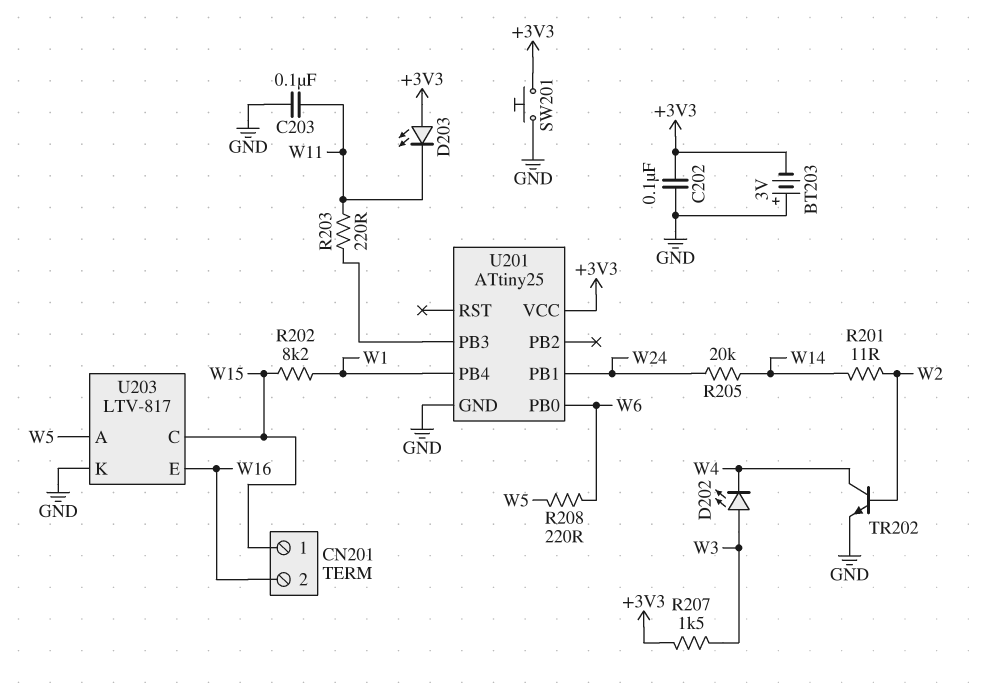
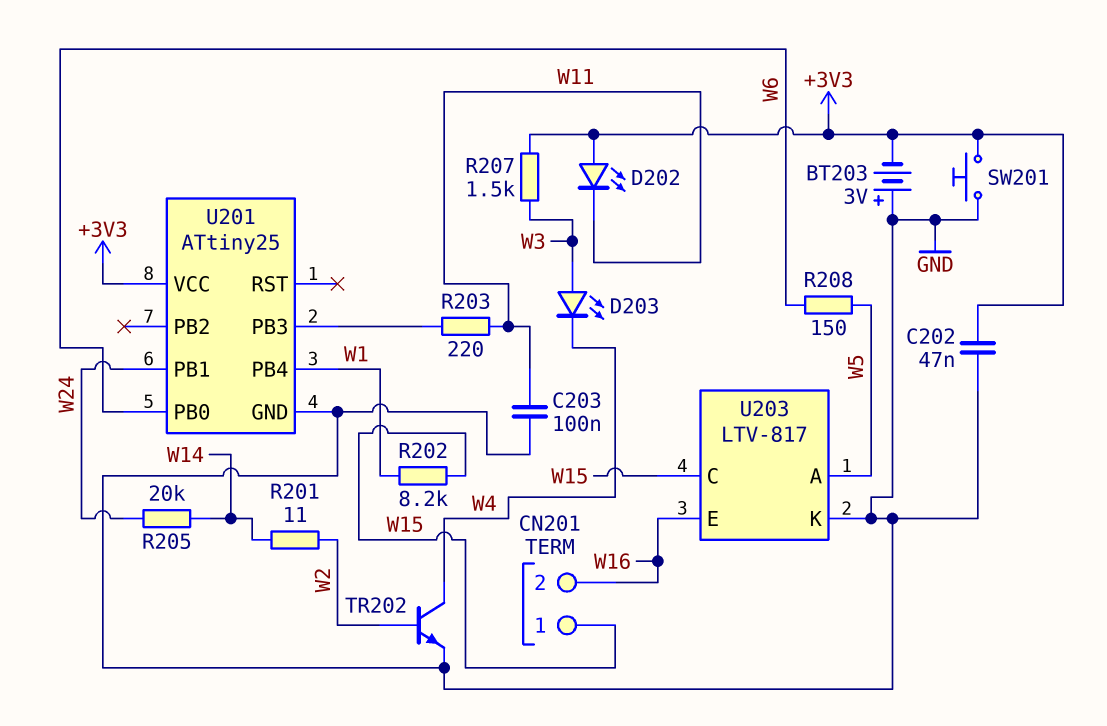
C202: 100nF (+3V3, GND) -> 47nF (+3V3, GND)
D202: LED (A W3, K W4) -> LED (A +3V3, K W11)
D203: LED (A +3V3, K W11) -> LED (A W3, K W4)
R208: 220 (W5, W6) -> 150 (W5, W6)

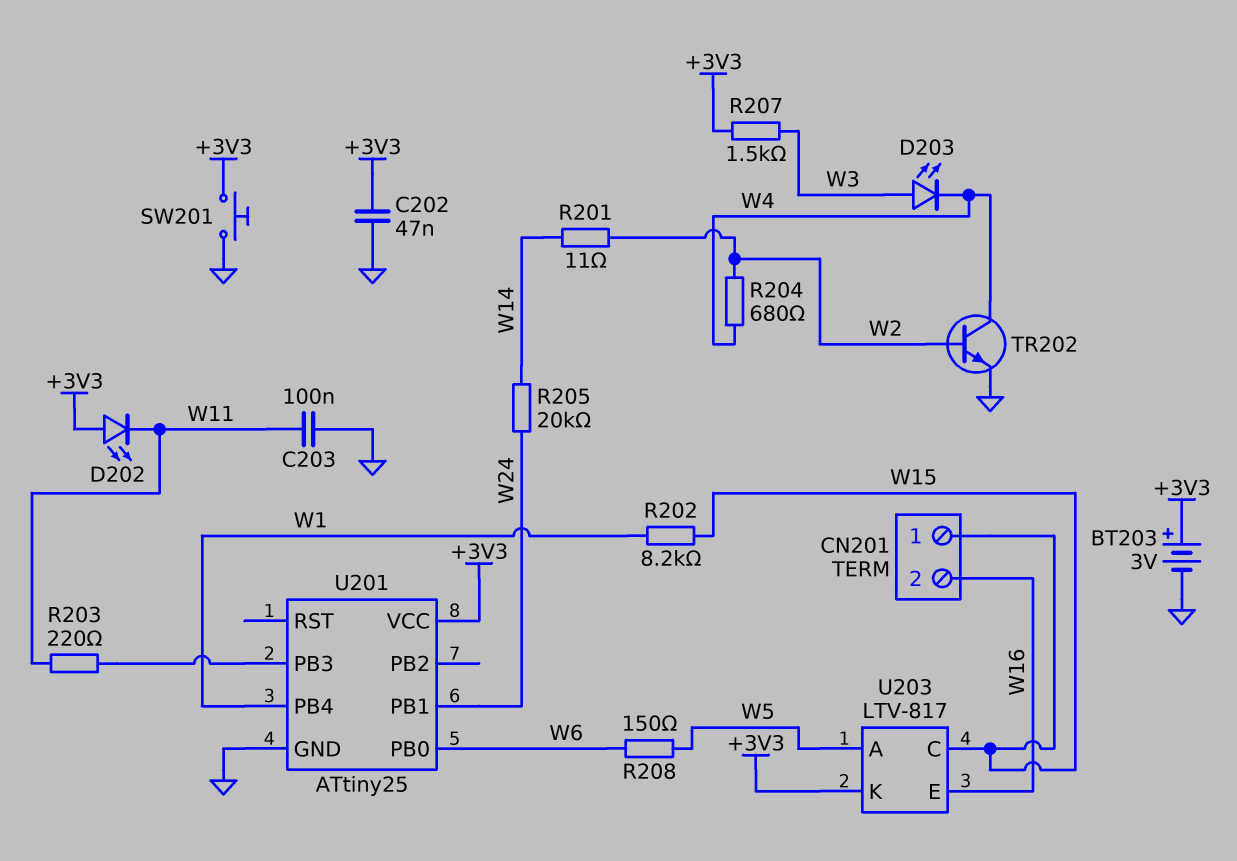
BT203: 3V (plus GND, minus +3V3) -> 3V (plus +3V3, minus GND)
R204: none -> 680 (W2, W4)
U203 pin K: GND -> +3V3

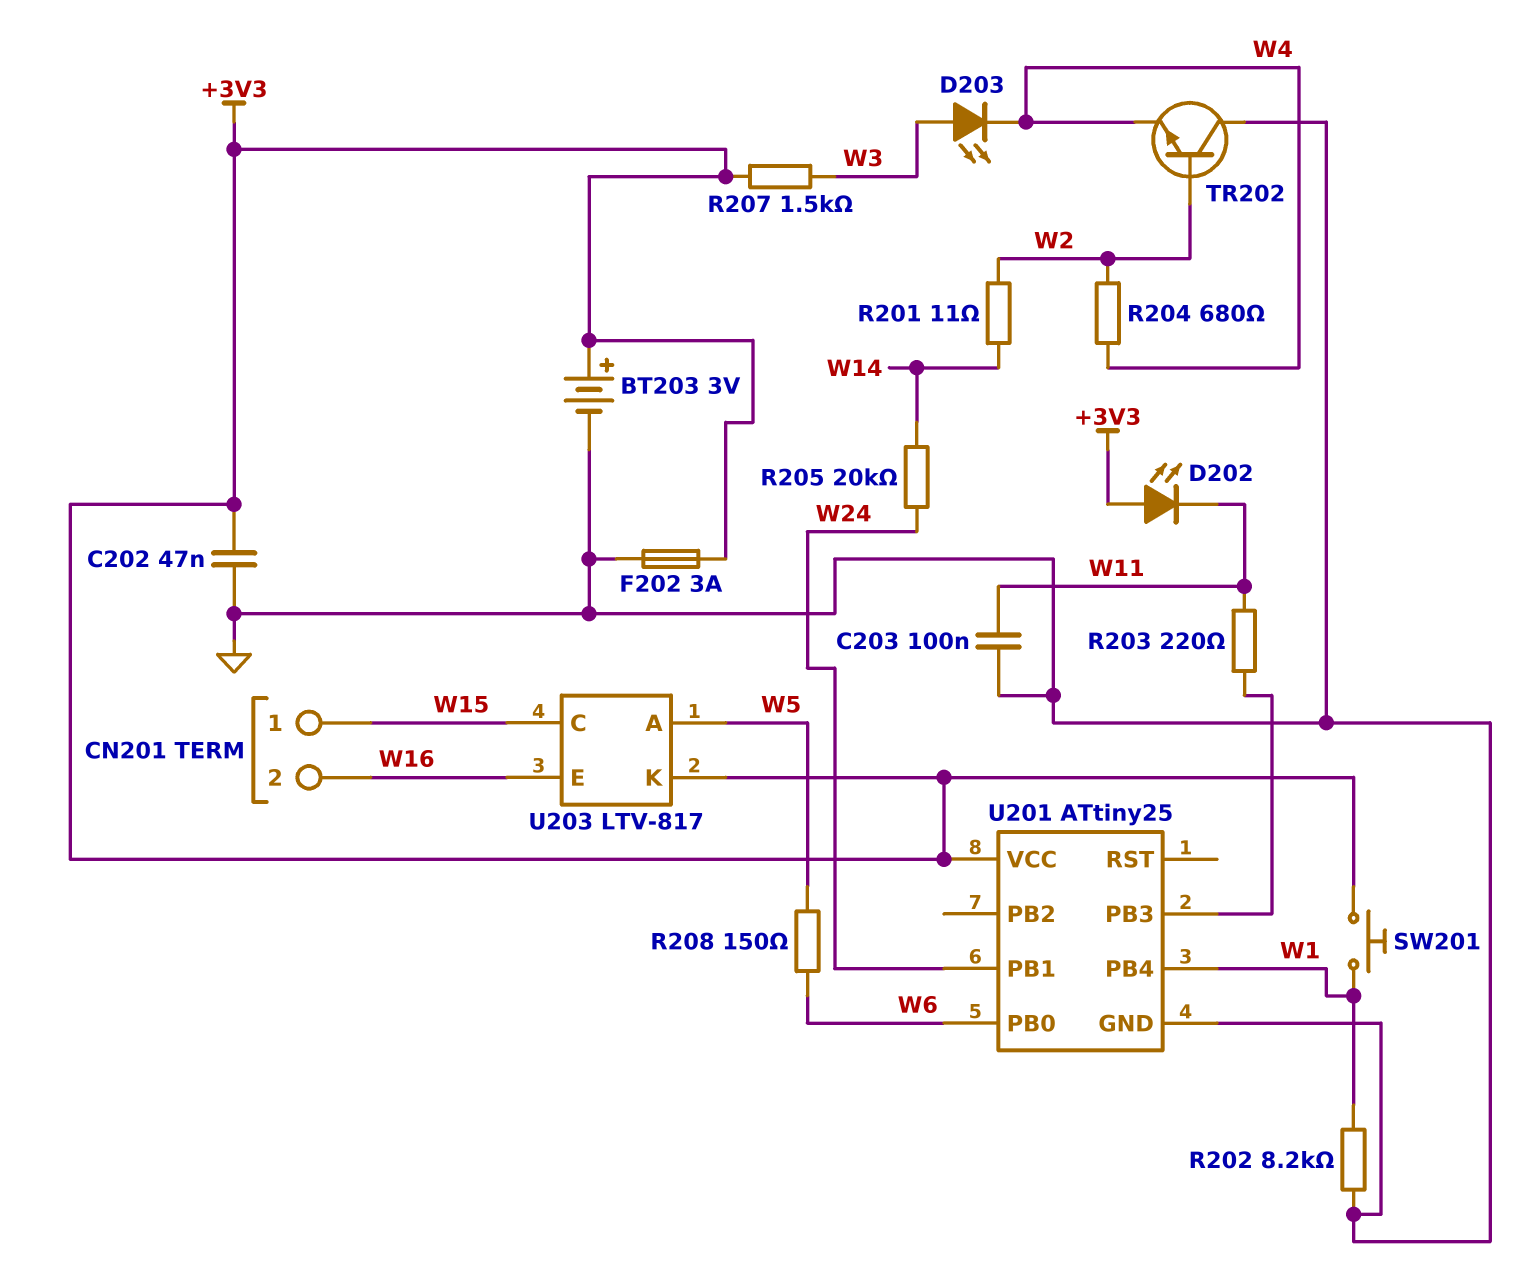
F202: none -> 3A (+3V3, GND)
R202: 8.2k (W1, W15) -> 8.2k (GND, W1)
SW201: button (+3V3, GND) -> button (+3V3, W1)
TR202: NPN (B W2, C W4, E GND) -> NPN (B W2, C GND, E W4)

